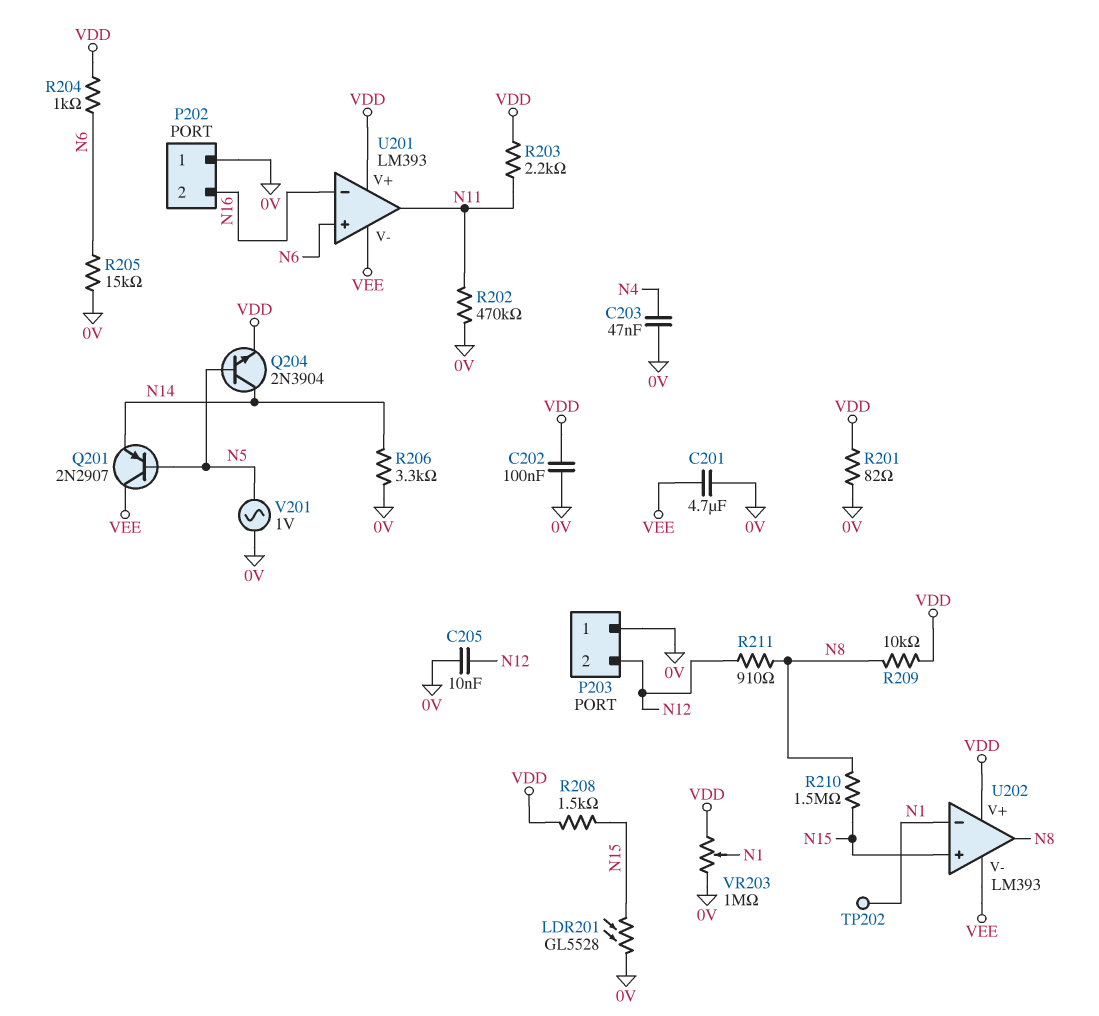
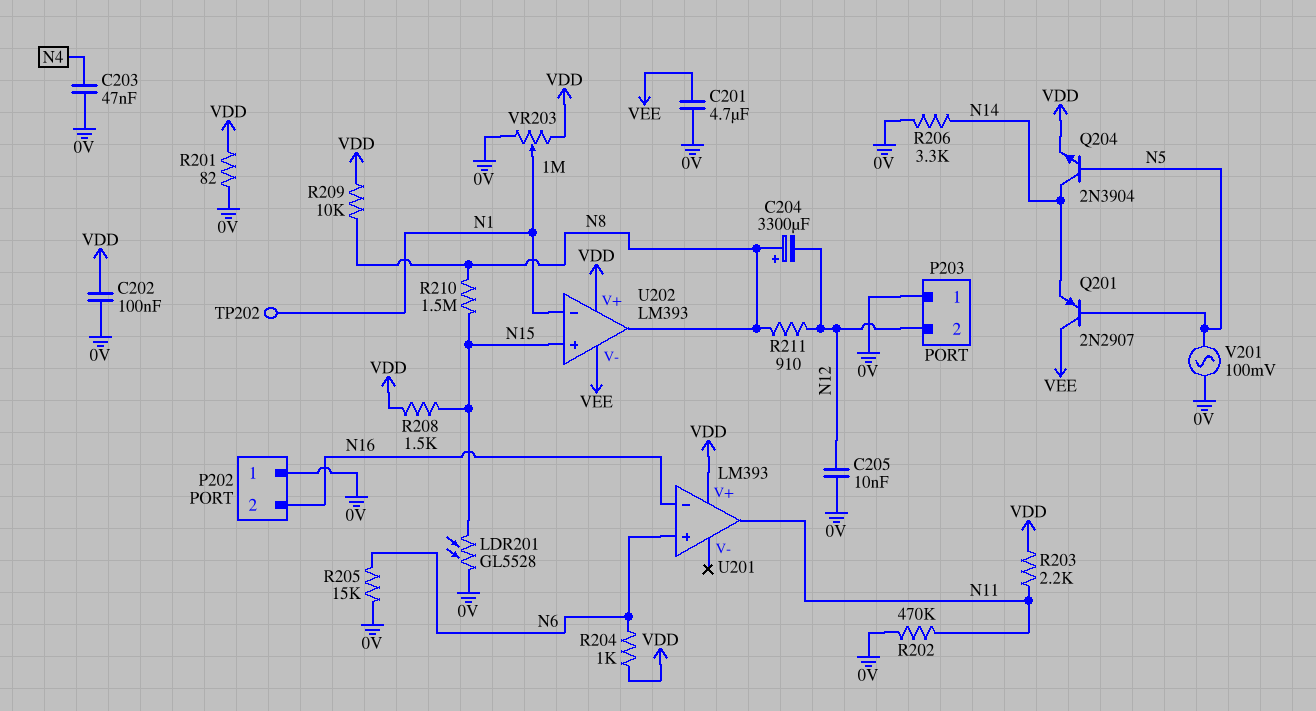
C204: none -> 3300uF (plus N8, minus N12)
U201 pin V-: VEE -> none
V201: AC 1V (0V, N5) -> AC 100mV (0V, N5)

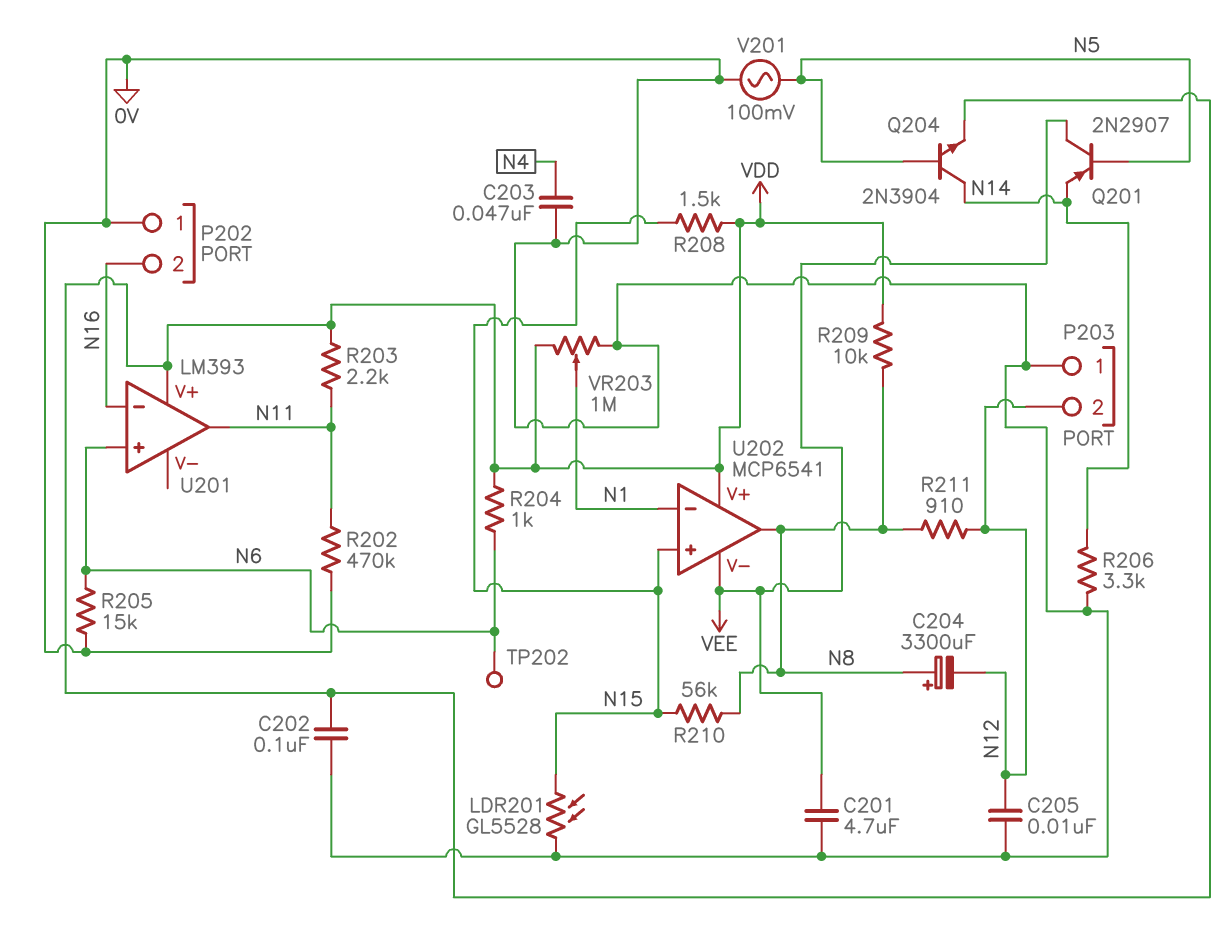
R201: 82 (0V, VDD) -> none
R210: 1.5M (N8, N15) -> 56k (N8, N15)
TP202: test point (N1) -> test point (N6)
U202: LM393 -> MCP6541

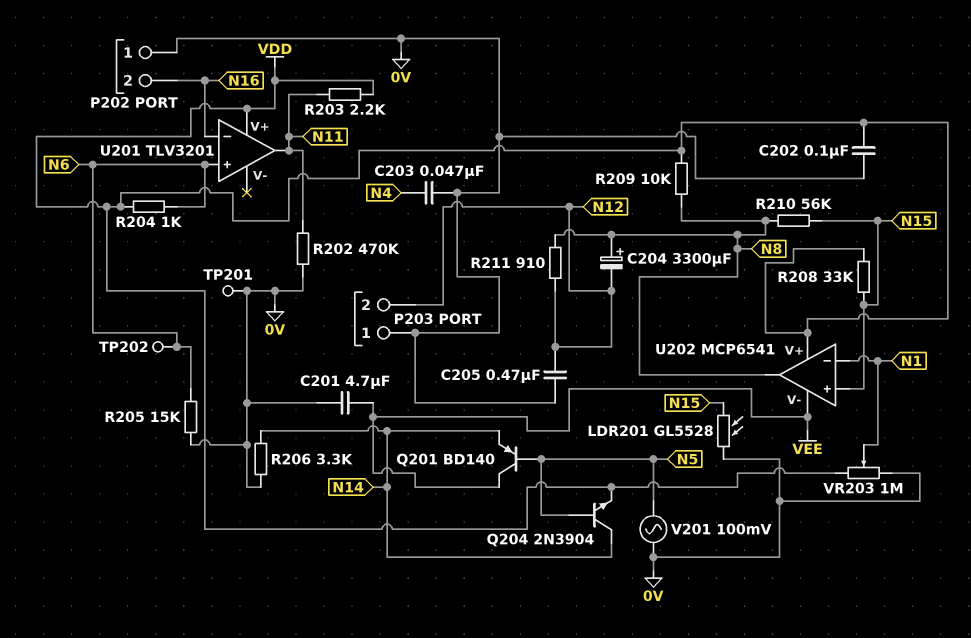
C205: 10nF (0V, N12) -> 470nF (0V, N12)
Q201: PNP 2N2907 (B N5, C VEE, E N14) -> PNP BD140 (B N5, C VEE, E N14)
R208: 1.5k (N15, VDD) -> 33k (N15, VDD)
TP201: none -> test point (0V)
U201: LM393 -> TLV3201

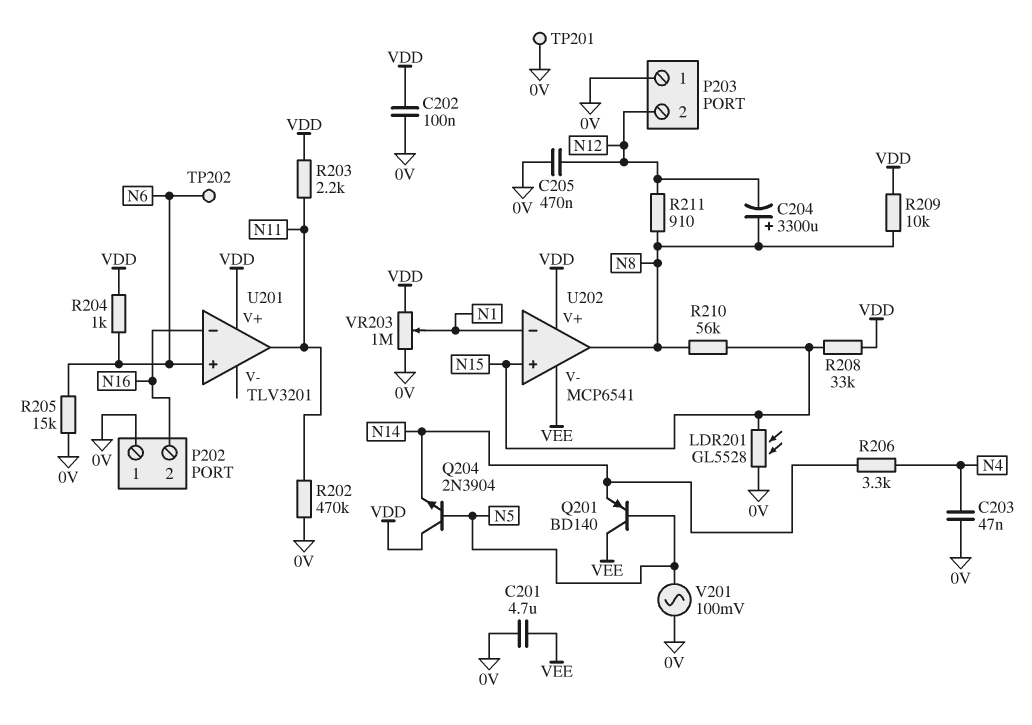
Q204: NPN 2N3904 (B N5, C N14, E VDD) -> NPN 2N3904 (B N5, C VDD, E N14)
R206: 3.3k (0V, N14) -> 3.3k (N4, N14)

